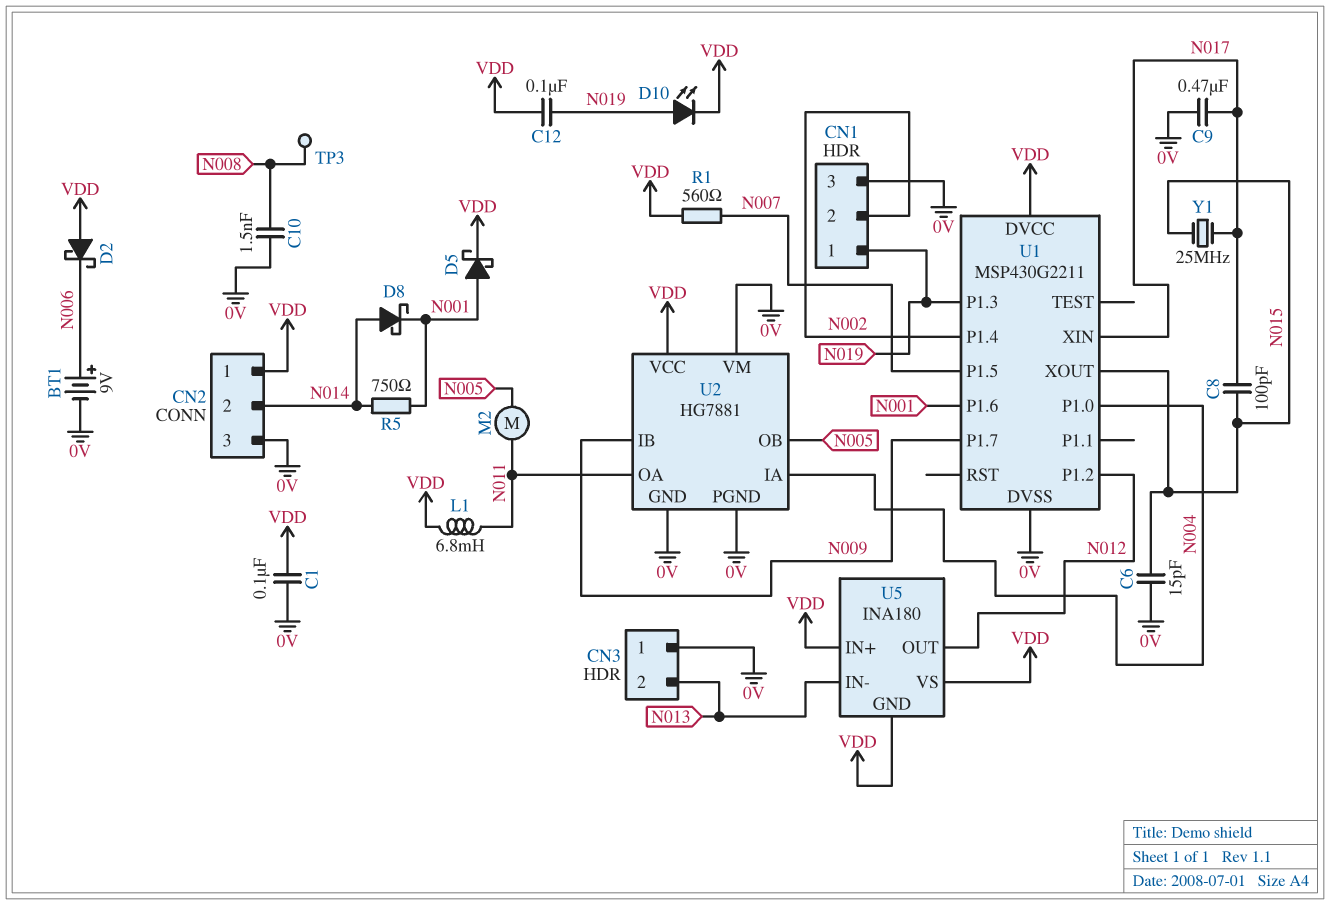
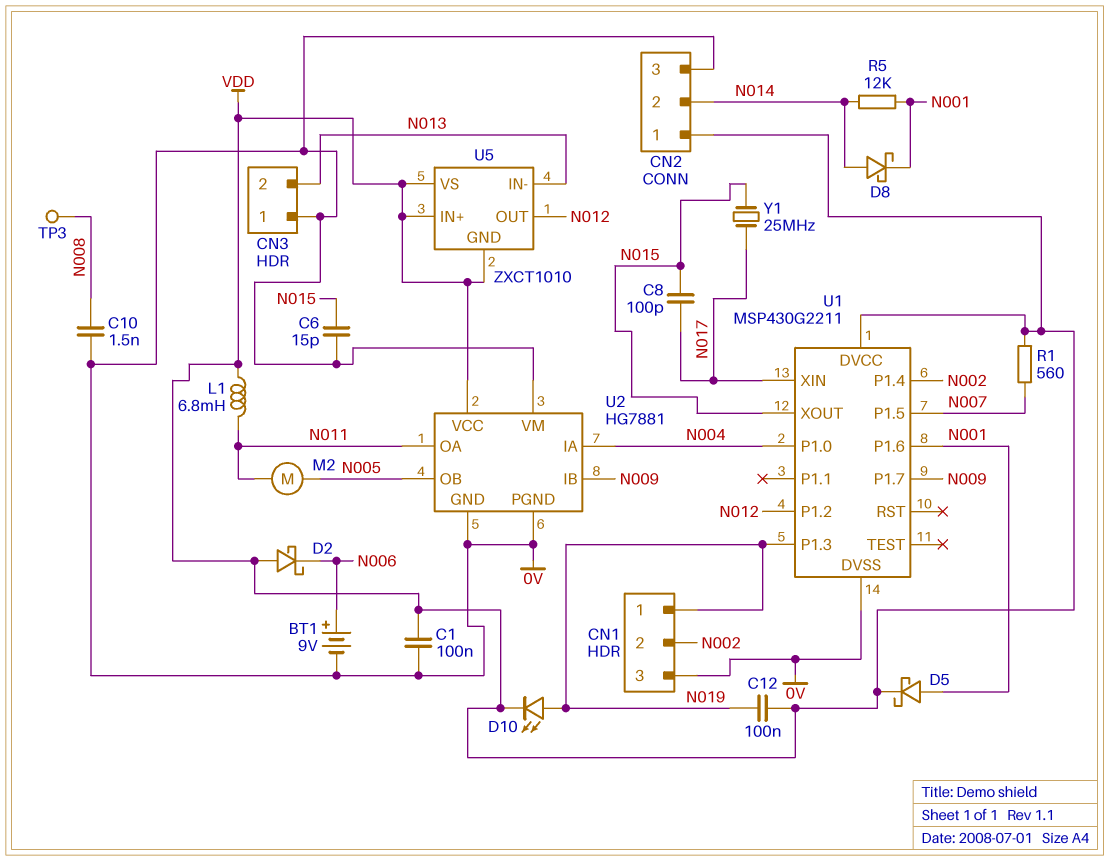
C9: 470nF (0V, N017) -> none
R5: 750 (N001, N014) -> 12k (N001, N014)
U5: INA180 -> ZXCT1010

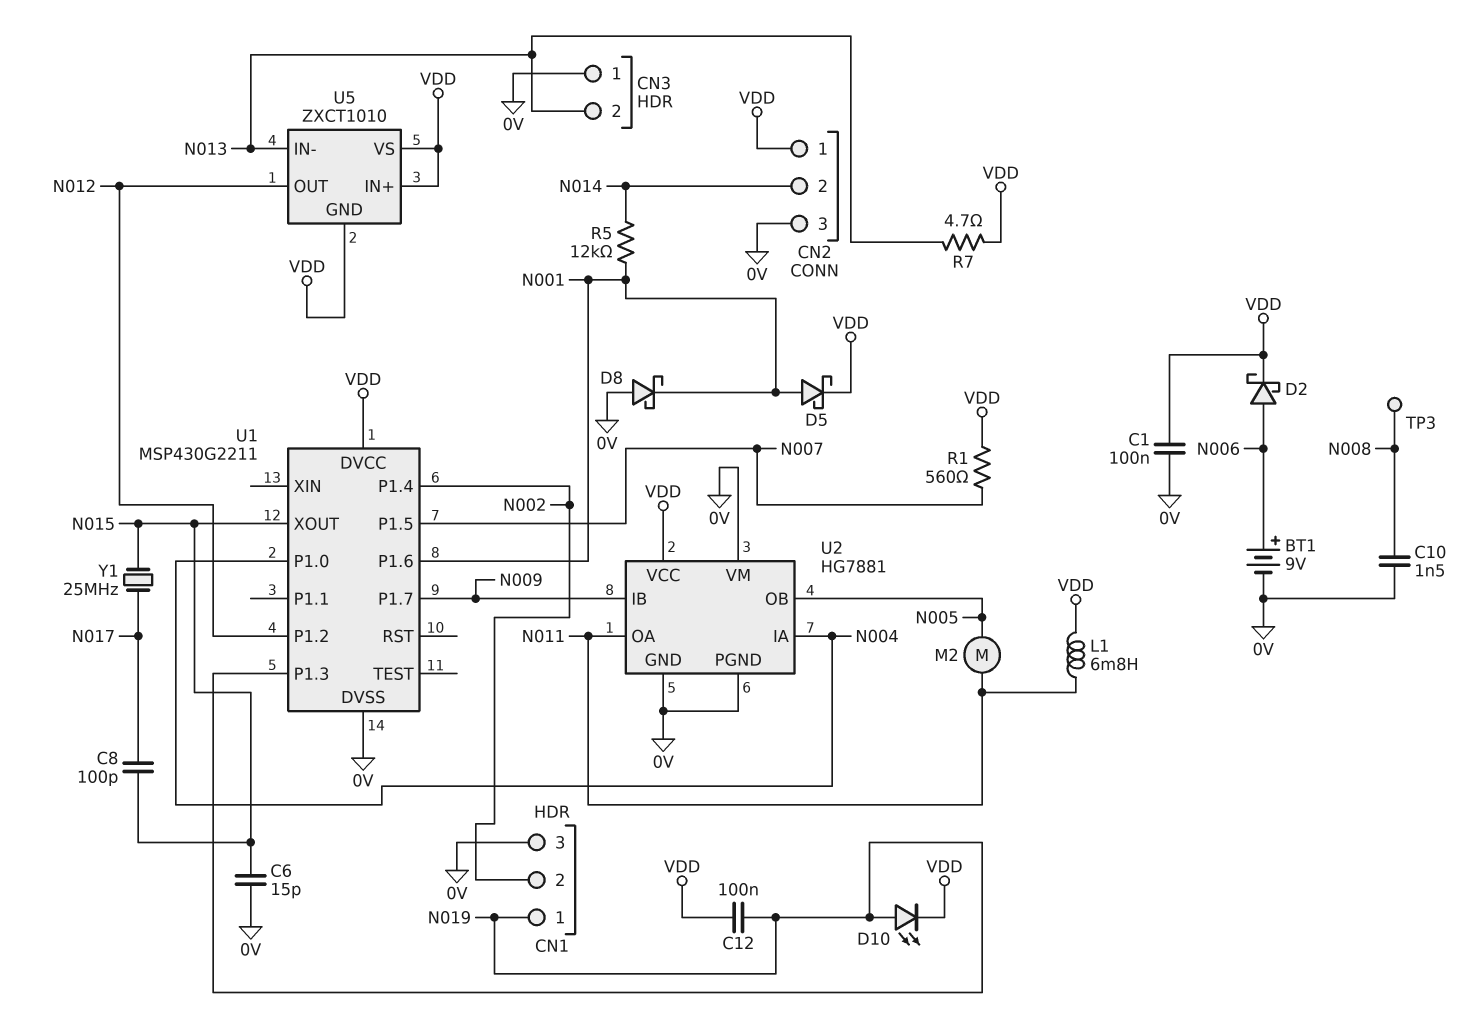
D2: schottky (A VDD, K N006) -> schottky (A N006, K VDD)
D8: schottky (A N014, K N001) -> schottky (A 0V, K N001)
R7: none -> 4.7 (N013, VDD)
U1 pin XIN: N017 -> none

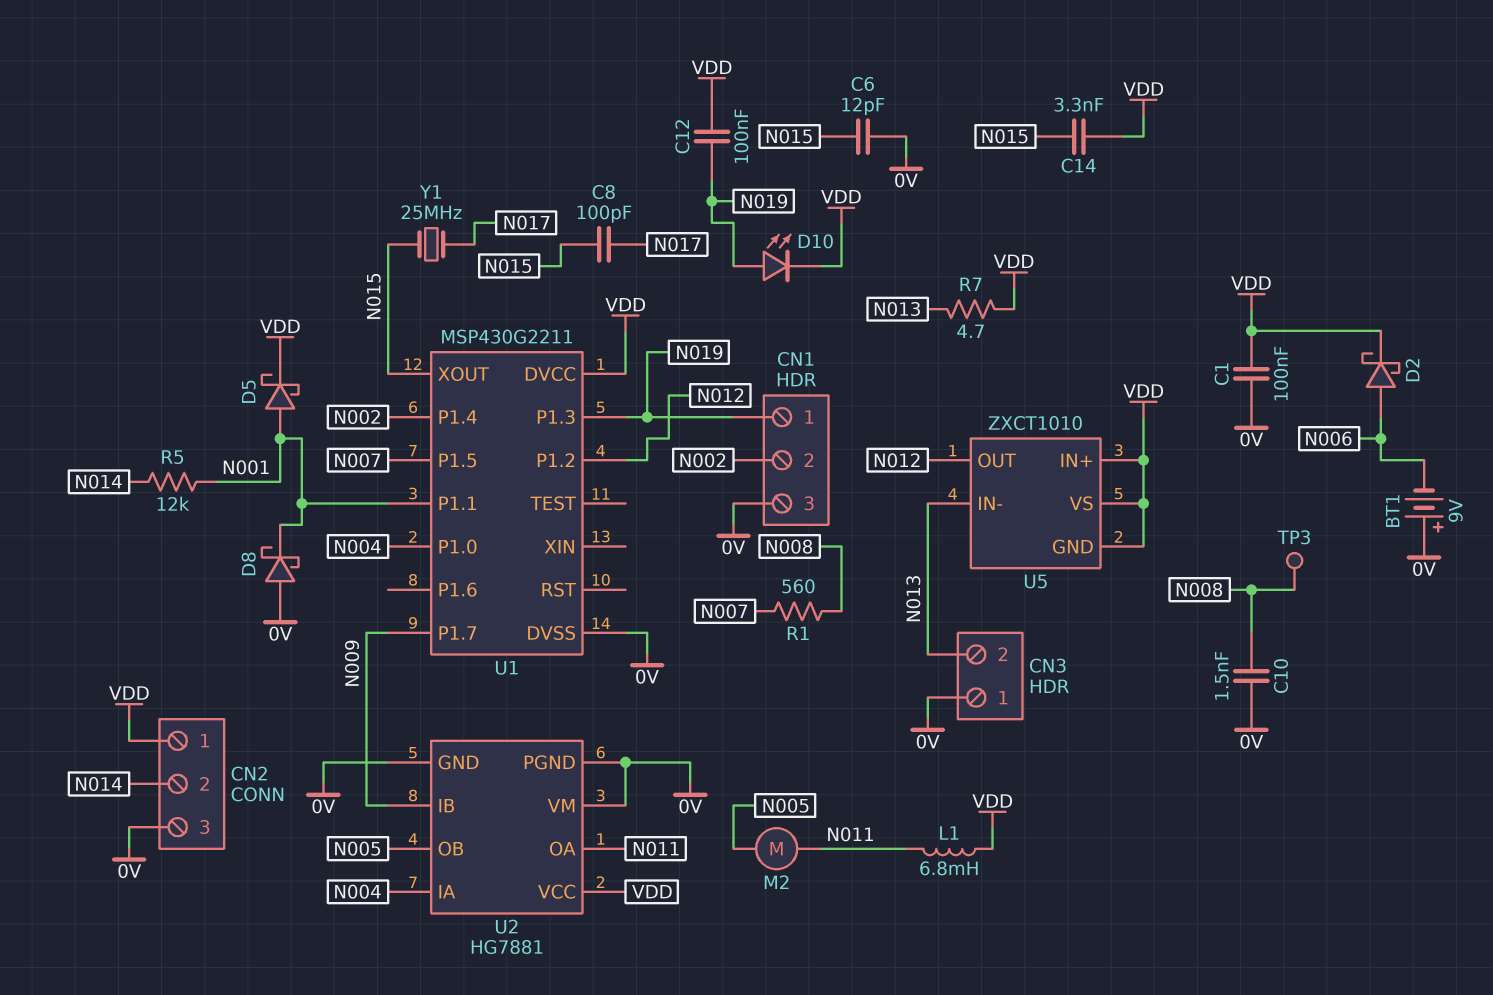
BT1: 9V (plus N006, minus 0V) -> 9V (plus 0V, minus N006)
C6: 15pF (0V, N015) -> 12pF (0V, N015)
C14: none -> 3.3nF (N015, VDD)
R1: 560 (N007, VDD) -> 560 (N007, N008)
U1 pin P1.1: none -> N001
U1 pin P1.6: N001 -> none

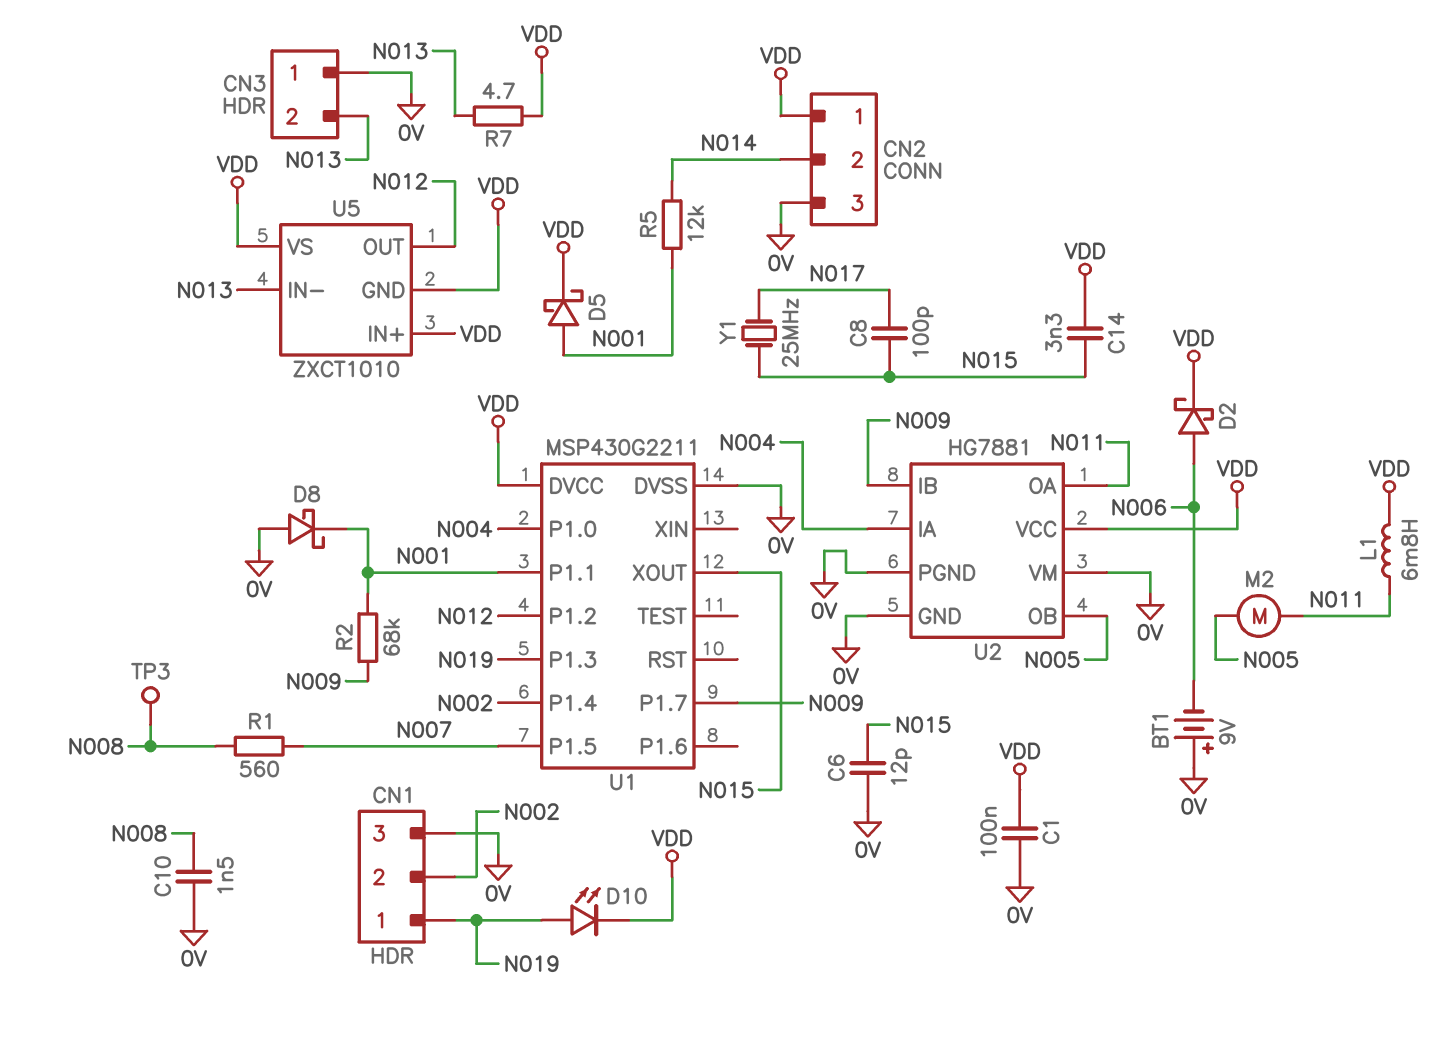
C12: 100nF (N019, VDD) -> none
R2: none -> 68k (N001, N009)

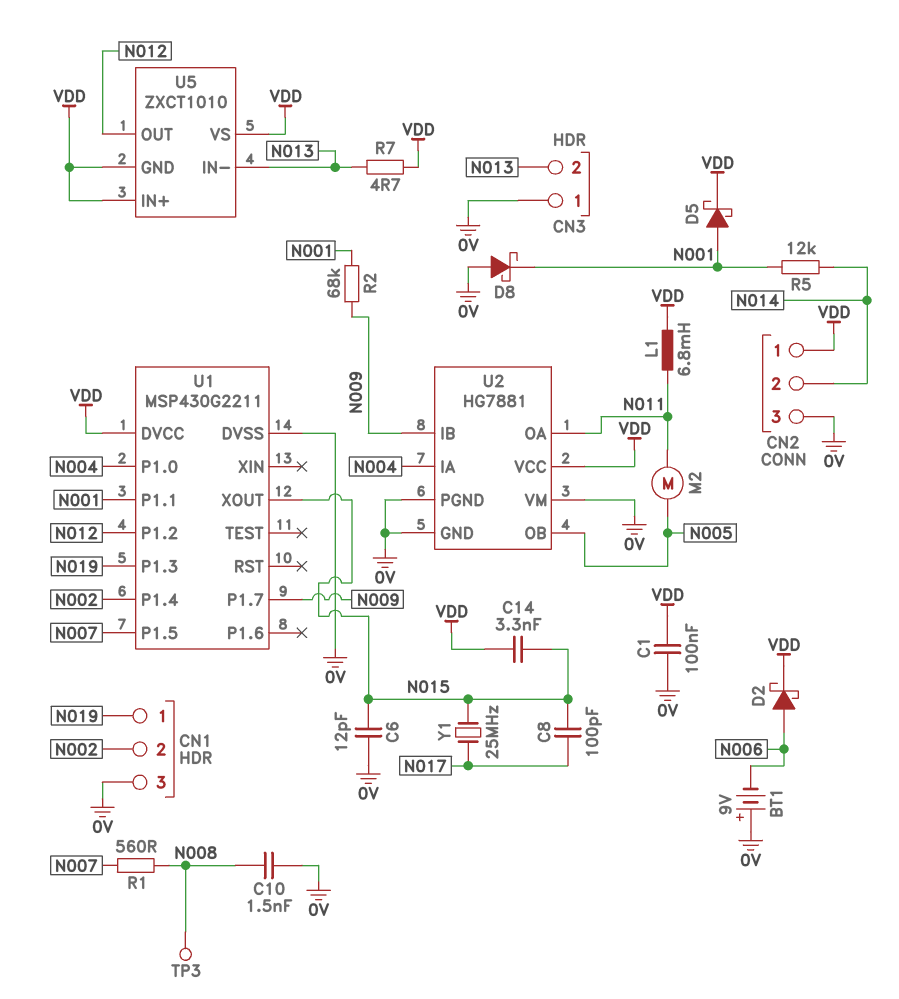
D10: LED (A N019, K VDD) -> none

